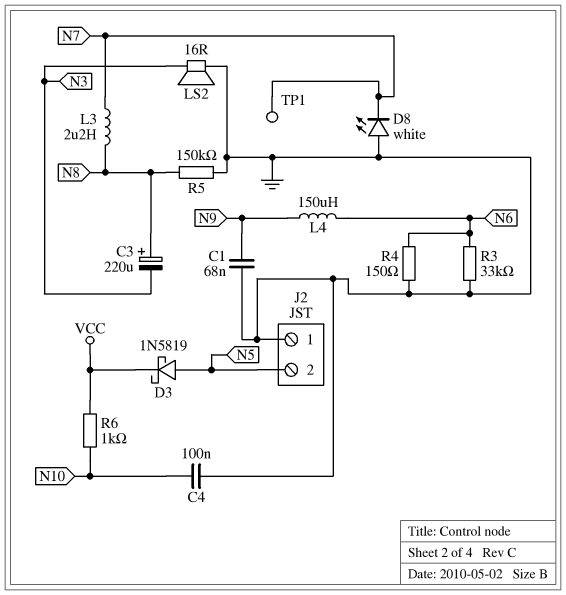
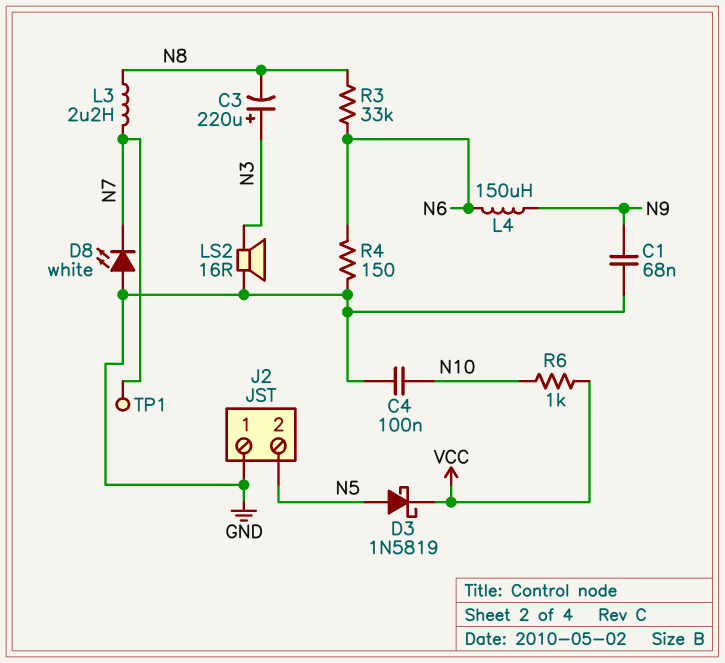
C3: 220uF (plus N8, minus N3) -> 220uF (plus N3, minus N8)
R3: 33k (GND, N6) -> 33k (N6, N8)
R5: 150k (GND, N8) -> none

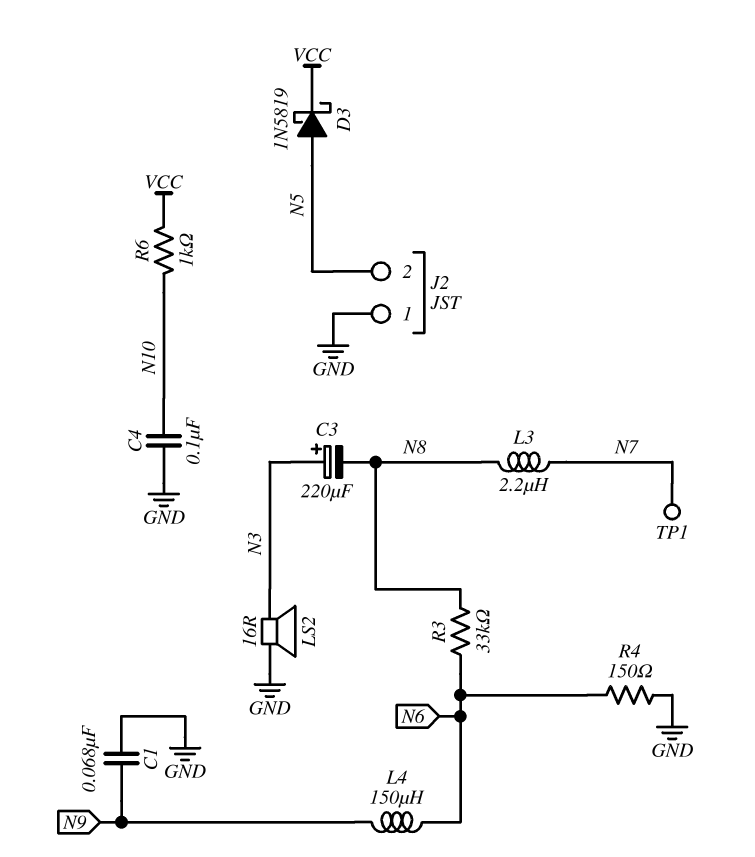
D8: LED white (A GND, K N7) -> none

